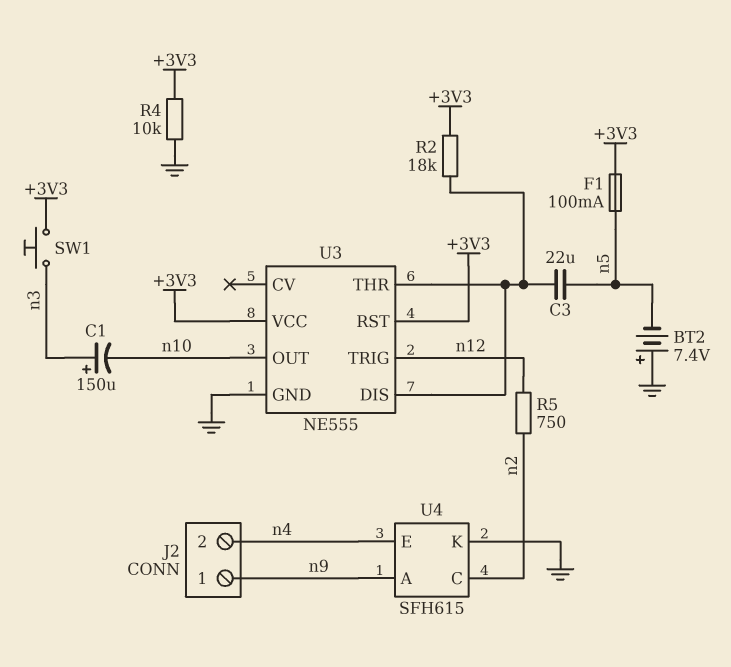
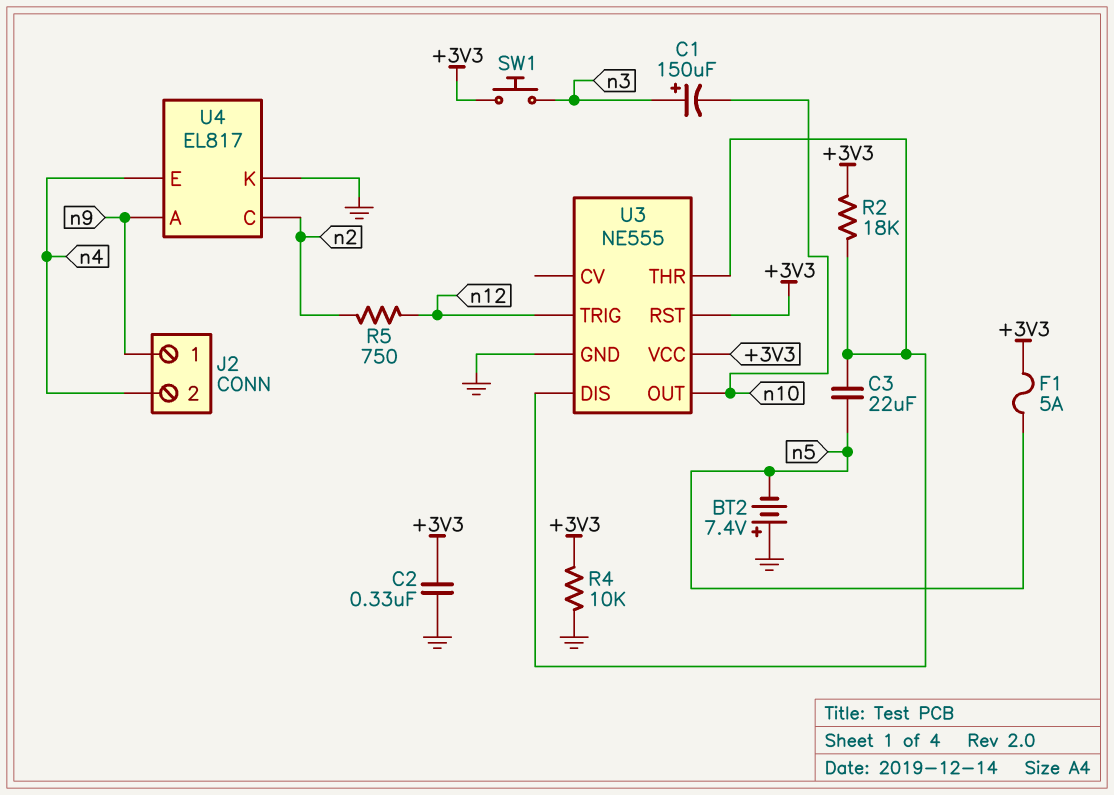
C2: none -> 330nF (+3V3, GND)
F1: 100mA (+3V3, n5) -> 5A (+3V3, n5)
U4: SFH615 -> EL817

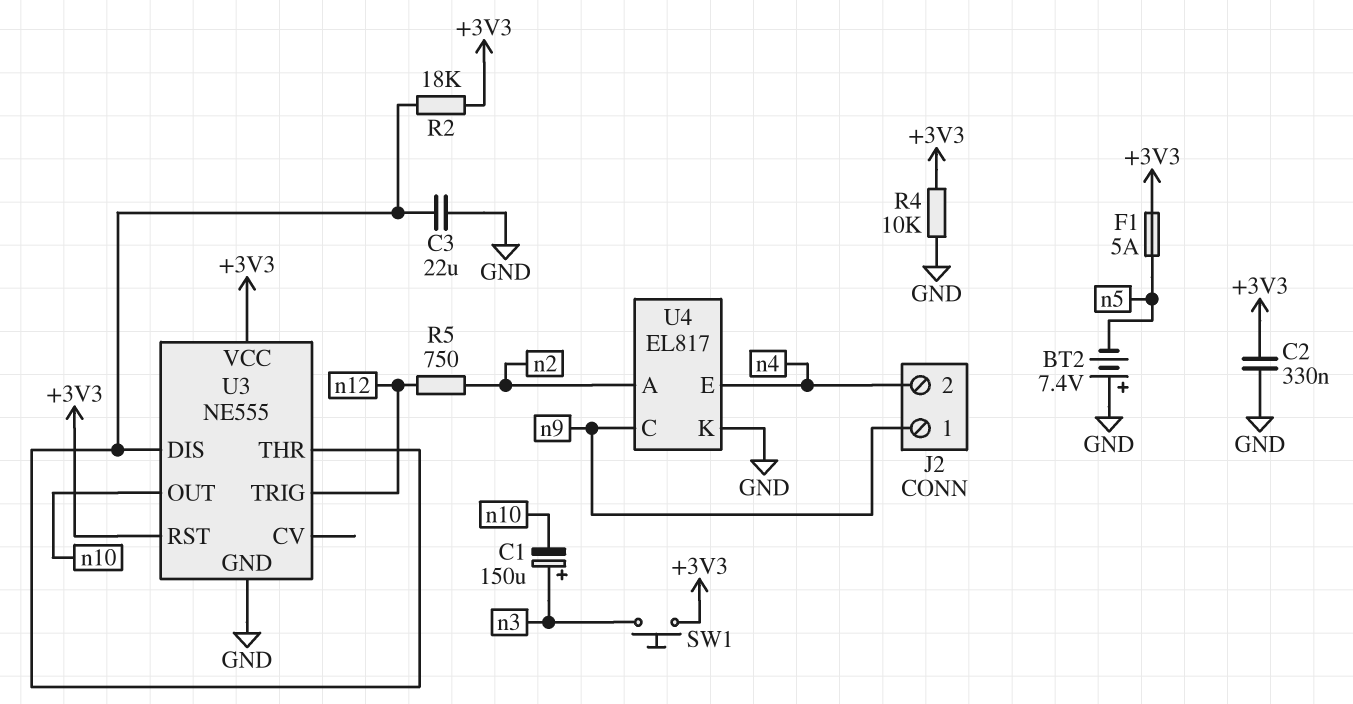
C3: 22uF (U3/DIS, n5) -> 22uF (GND, U3/DIS)
U4 pin A: n9 -> n2
U4 pin C: n2 -> n9

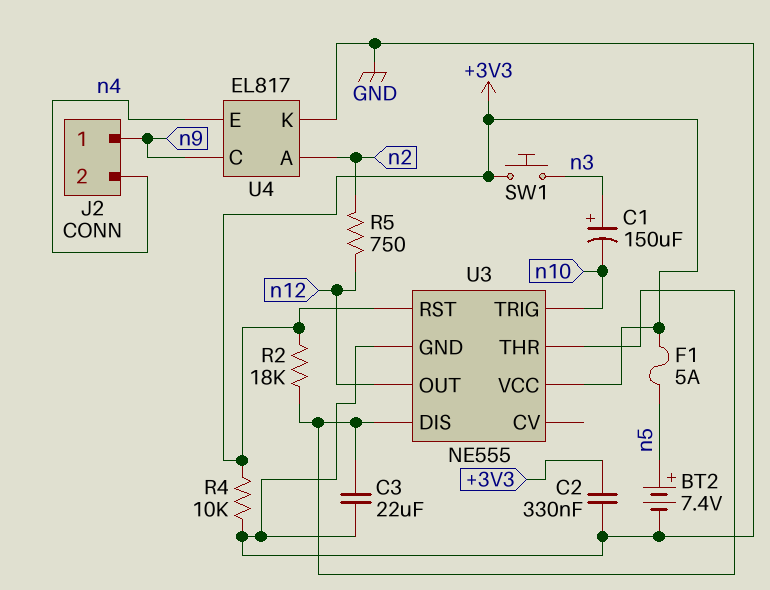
BT2: 7.4V (plus GND, minus n5) -> 7.4V (plus n5, minus GND)
U3 pin OUT: n10 -> n12
U3 pin TRIG: n12 -> n10

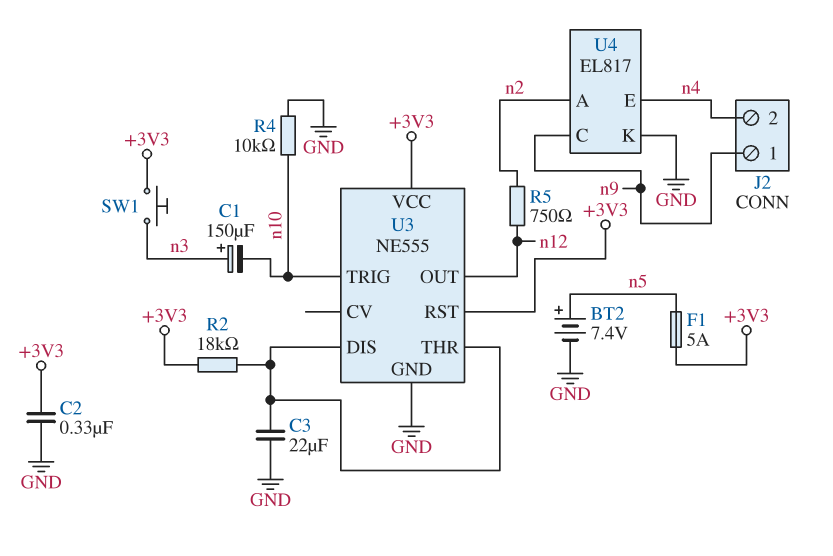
R4: 10k (+3V3, GND) -> 10k (GND, n10)

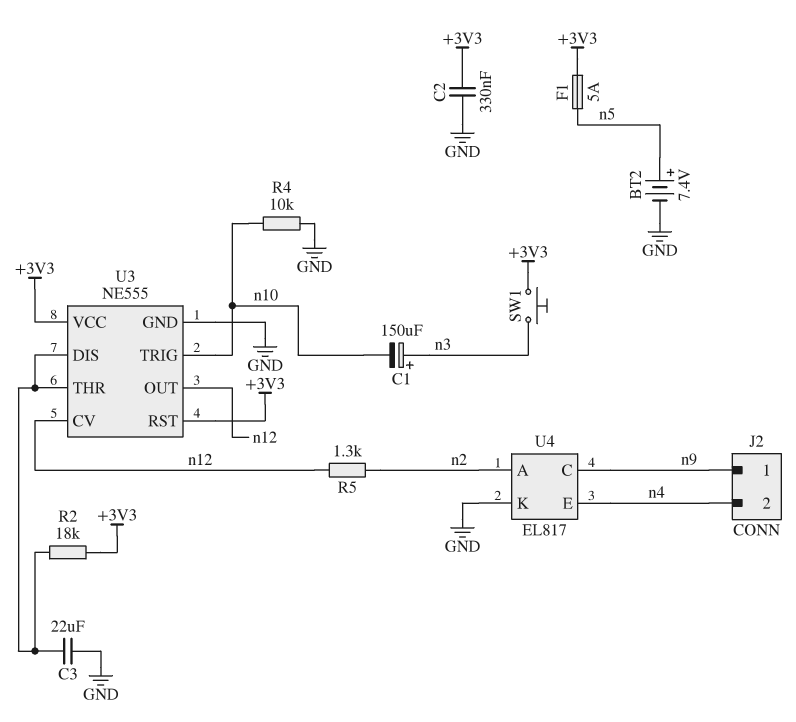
R5: 750 (n2, n12) -> 1.3k (n2, n12)
U3 pin CV: none -> n12

